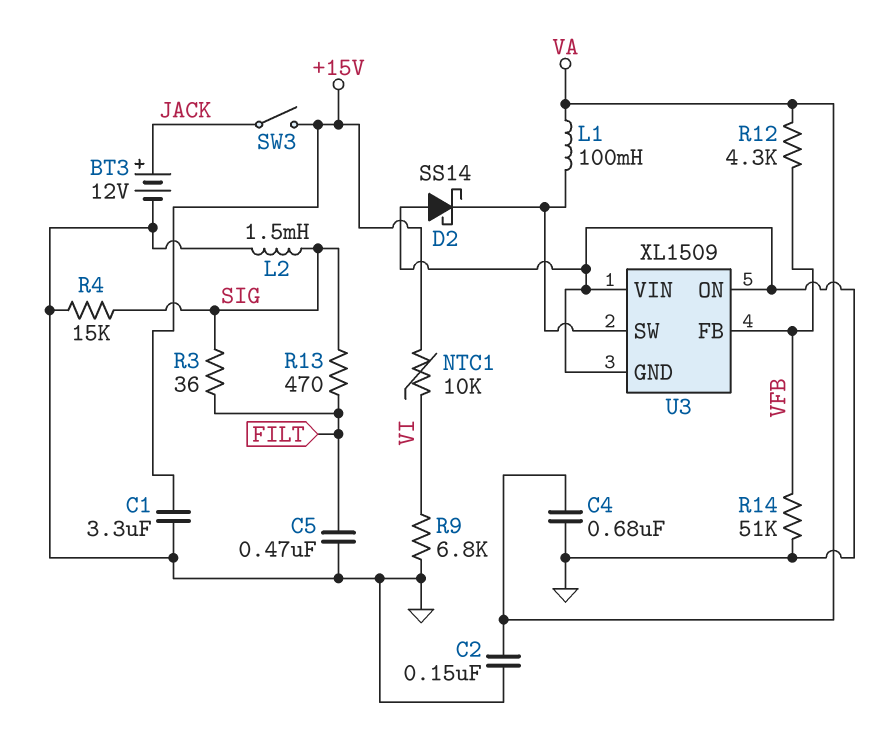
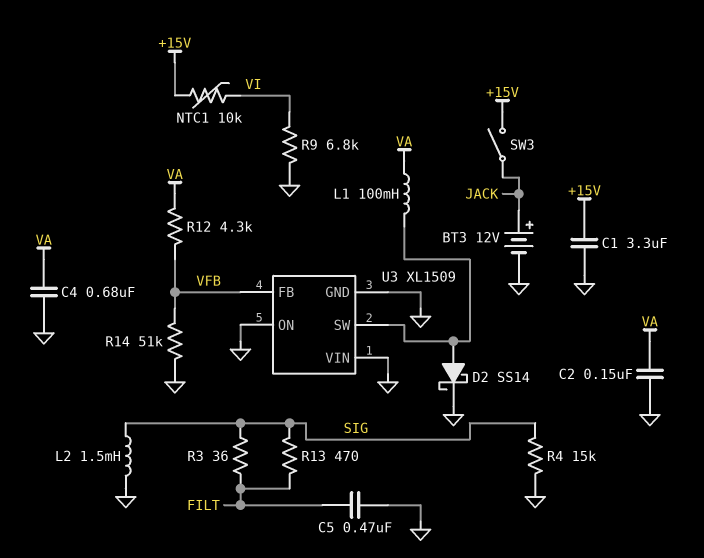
D2: schottky SS14 (A GND, K U3/SW) -> schottky SS14 (A U3/SW, K GND)

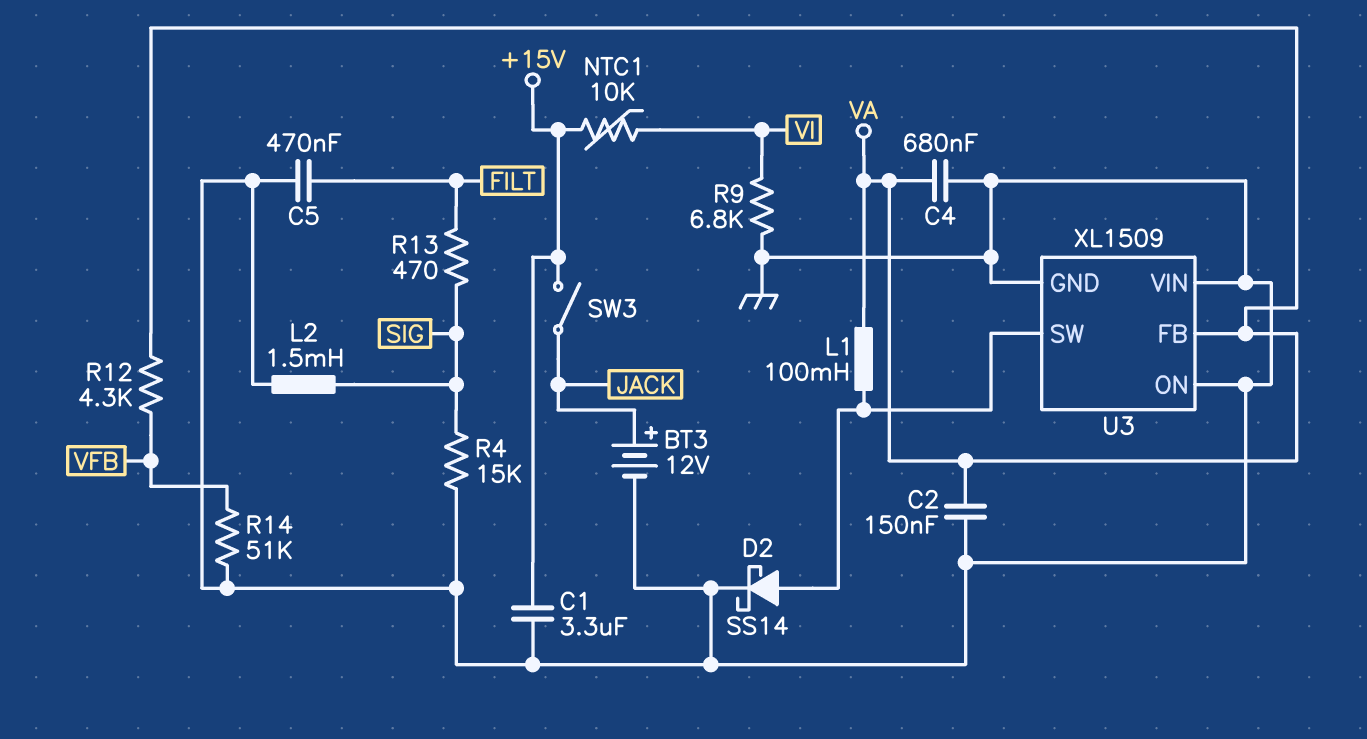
R3: 36 (FILT, SIG) -> none
U3 pin FB: VFB -> VA

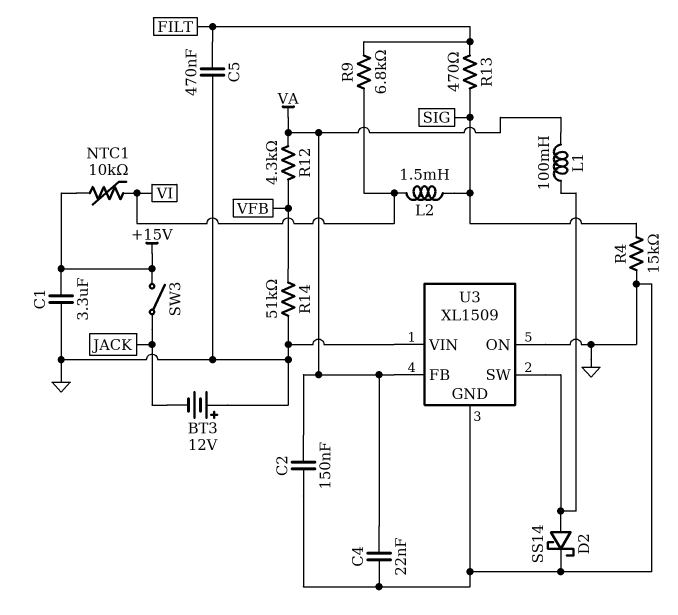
BT3: 12V (plus JACK, minus GND) -> 12V (plus GND, minus JACK)
C4: 680nF (GND, VA) -> 22nF (GND, VA)
L2: 1.5mH (GND, SIG) -> 1.5mH (SIG, VI)
R9: 6.8k (GND, VI) -> 6.8k (FILT, VI)

